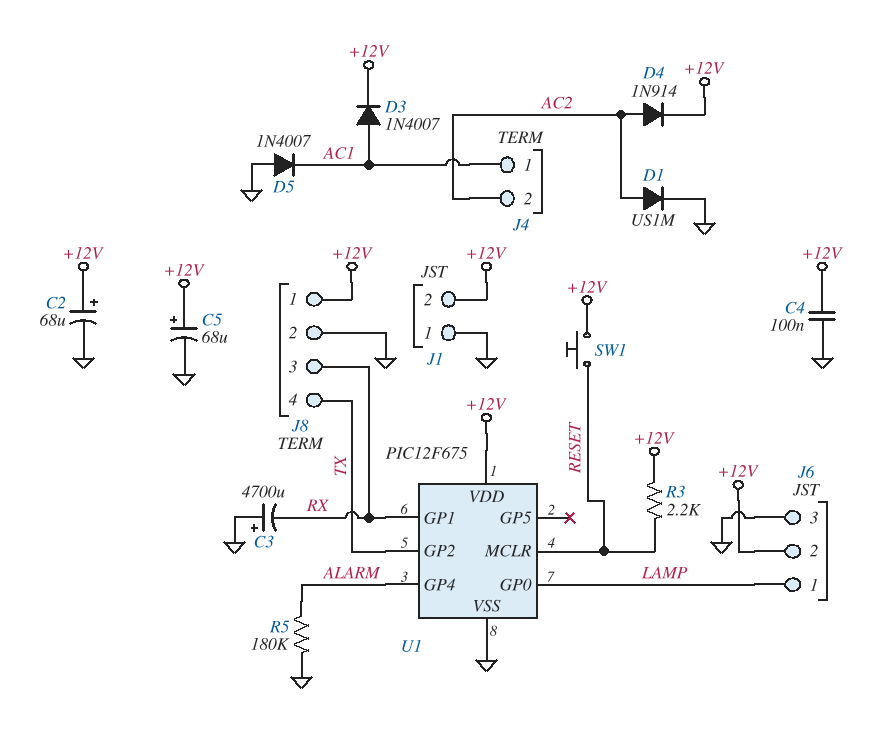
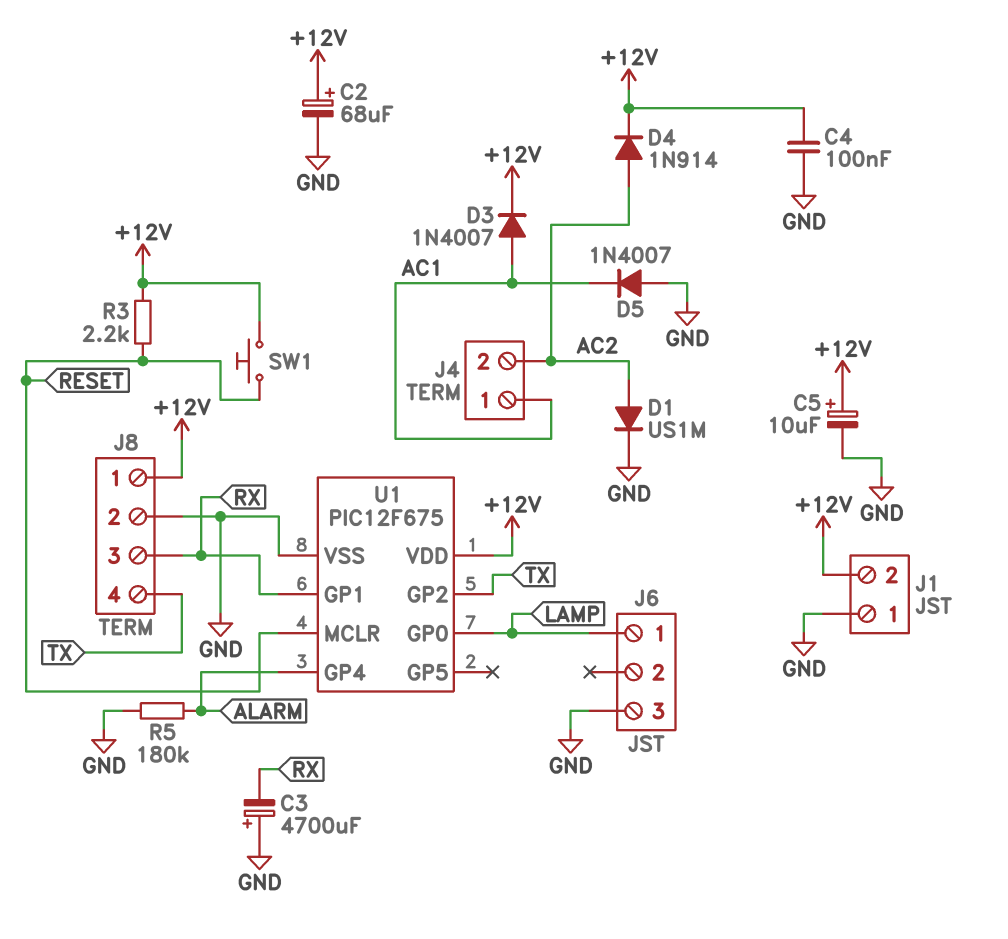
C5: 68uF (plus +12V, minus GND) -> 10uF (plus +12V, minus GND)
J6 pin 2: +12V -> none

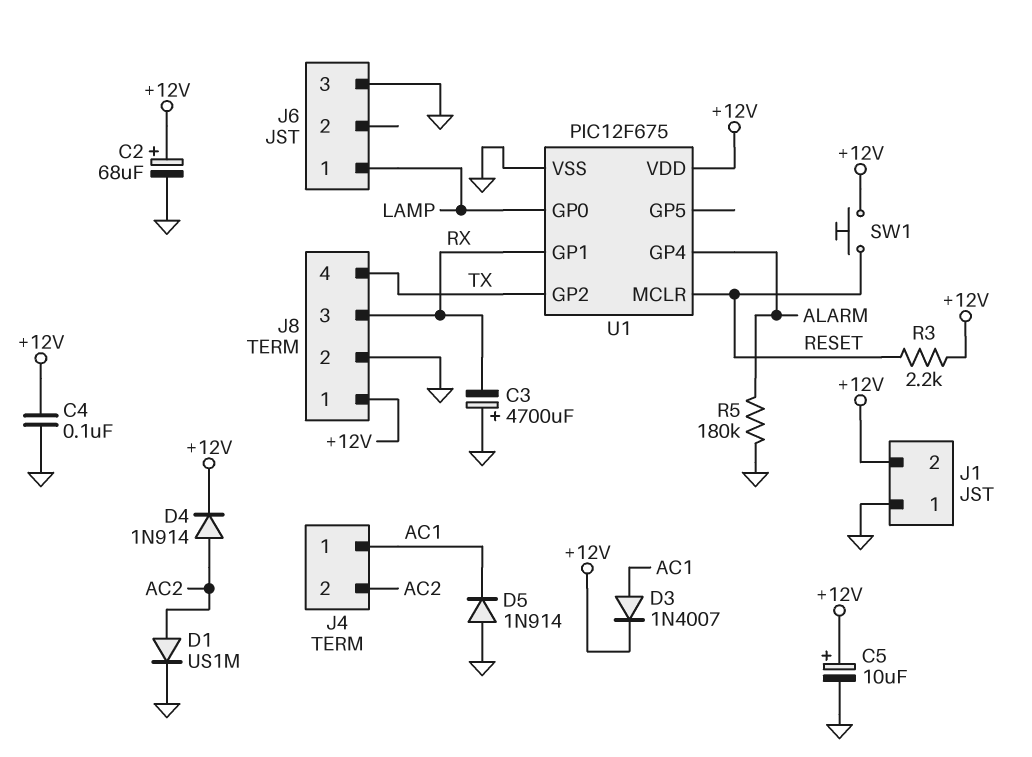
D5: diode 1N4007 (A GND, K AC1) -> diode 1N914 (A GND, K AC1)

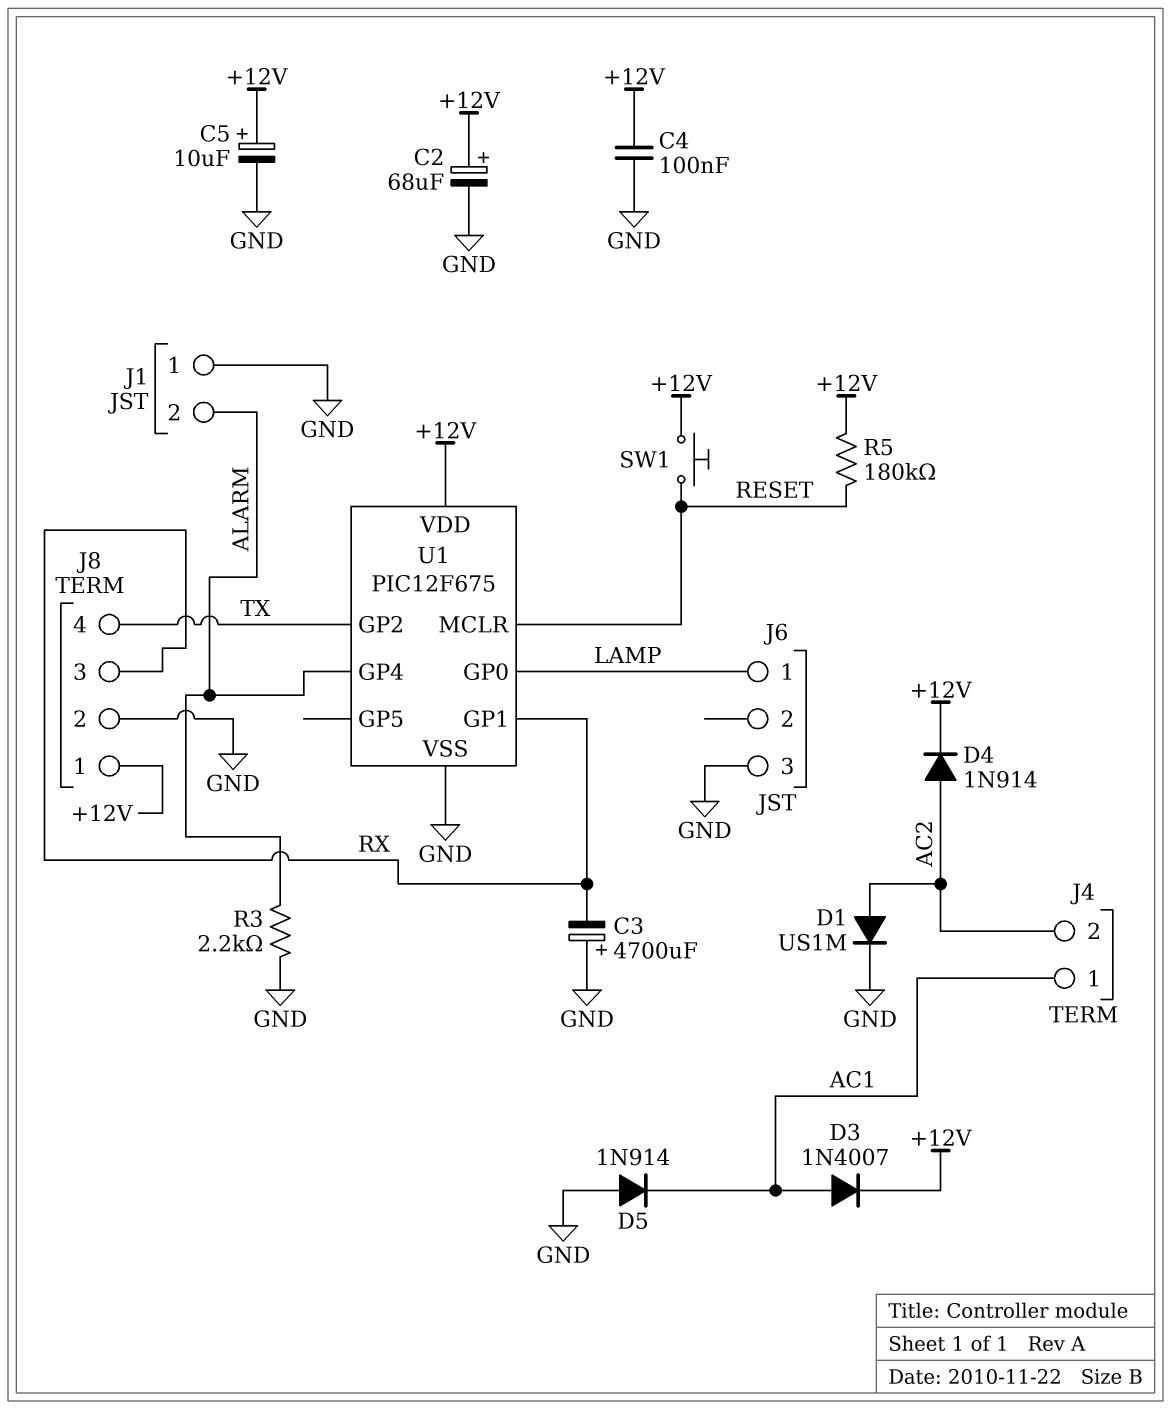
J1 pin 2: +12V -> ALARM
R3: 2.2k (+12V, RESET) -> 2.2k (ALARM, GND)
R5: 180k (ALARM, GND) -> 180k (+12V, RESET)

